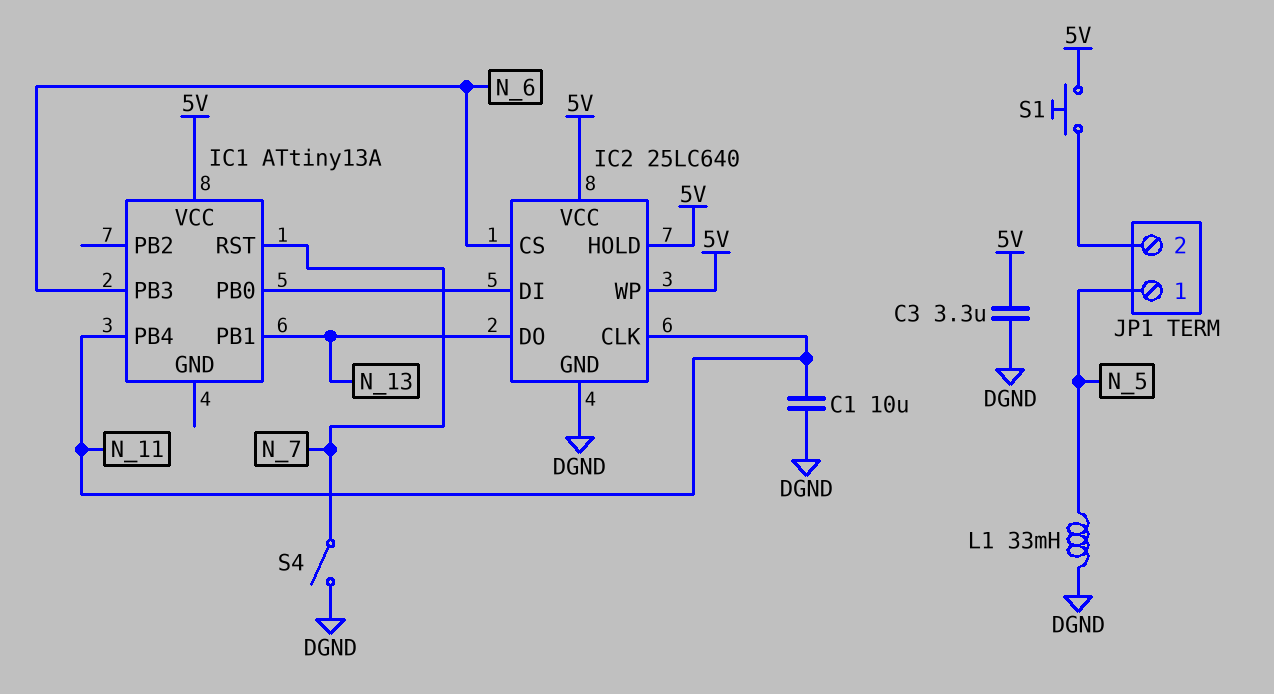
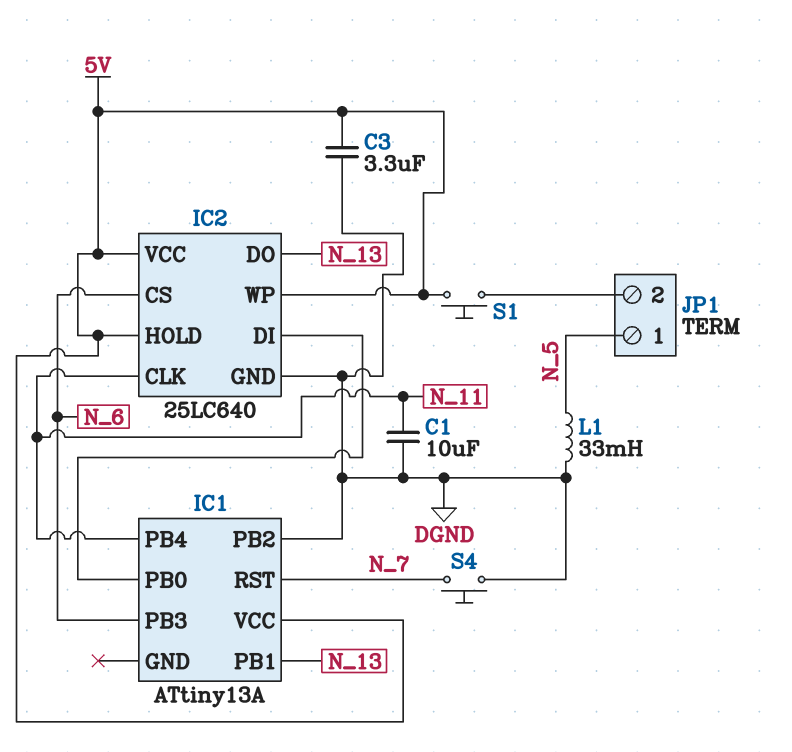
IC1 pin PB2: none -> DGND
S4: switch (DGND, N_7) -> button (DGND, N_7)

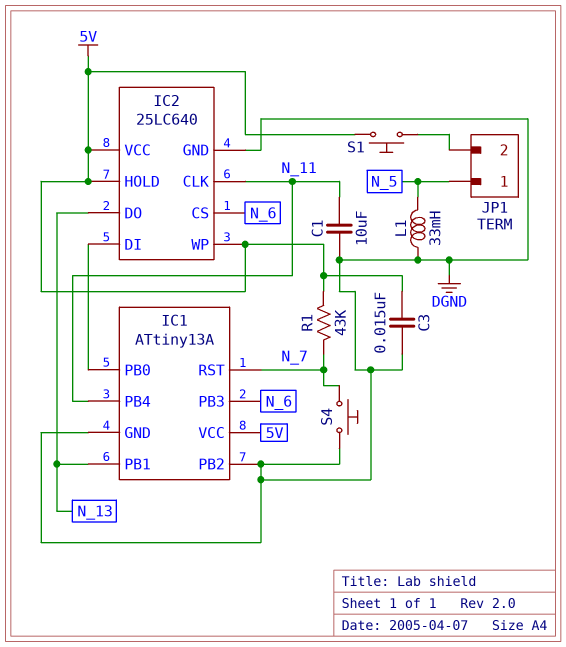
C3: 3.3uF (5V, DGND) -> 15nF (5V, DGND)
IC1 pin GND: none -> DGND
R1: none -> 43k (5V, N_7)

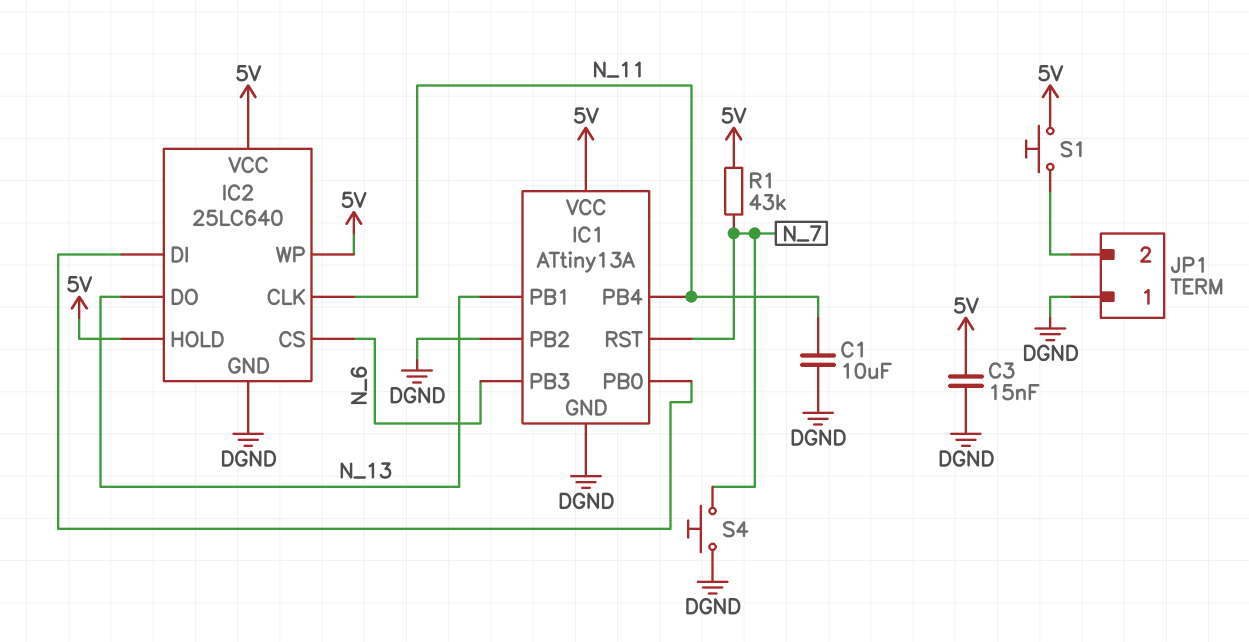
JP1 pin 1: N_5 -> DGND
L1: 33mH (DGND, N_5) -> none

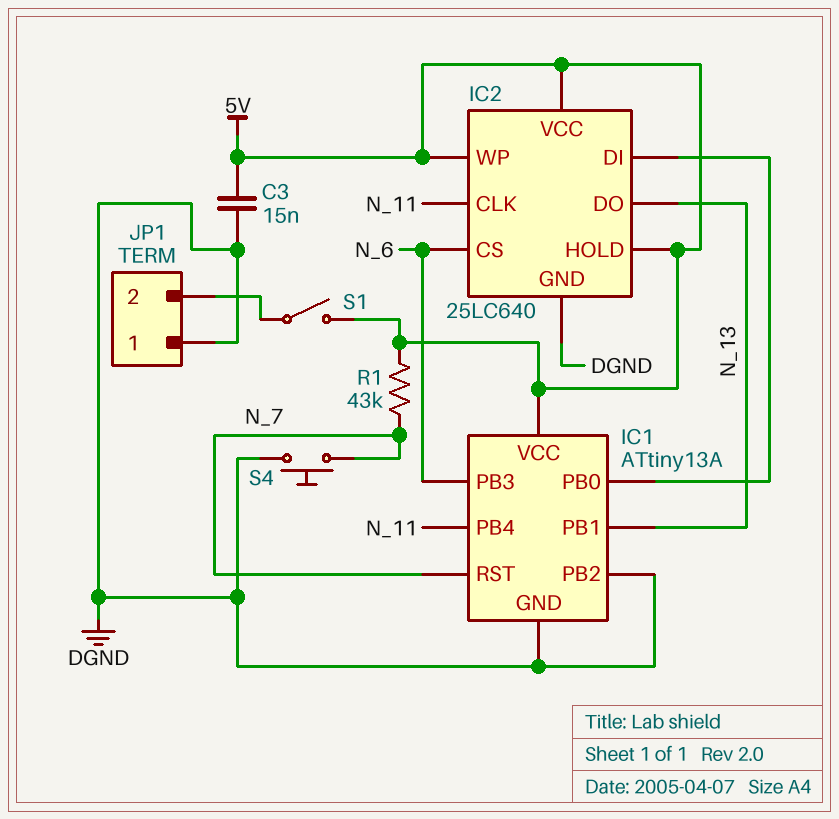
C1: 10uF (DGND, N_11) -> none
S1: button (5V, JP1/2) -> switch (5V, JP1/2)

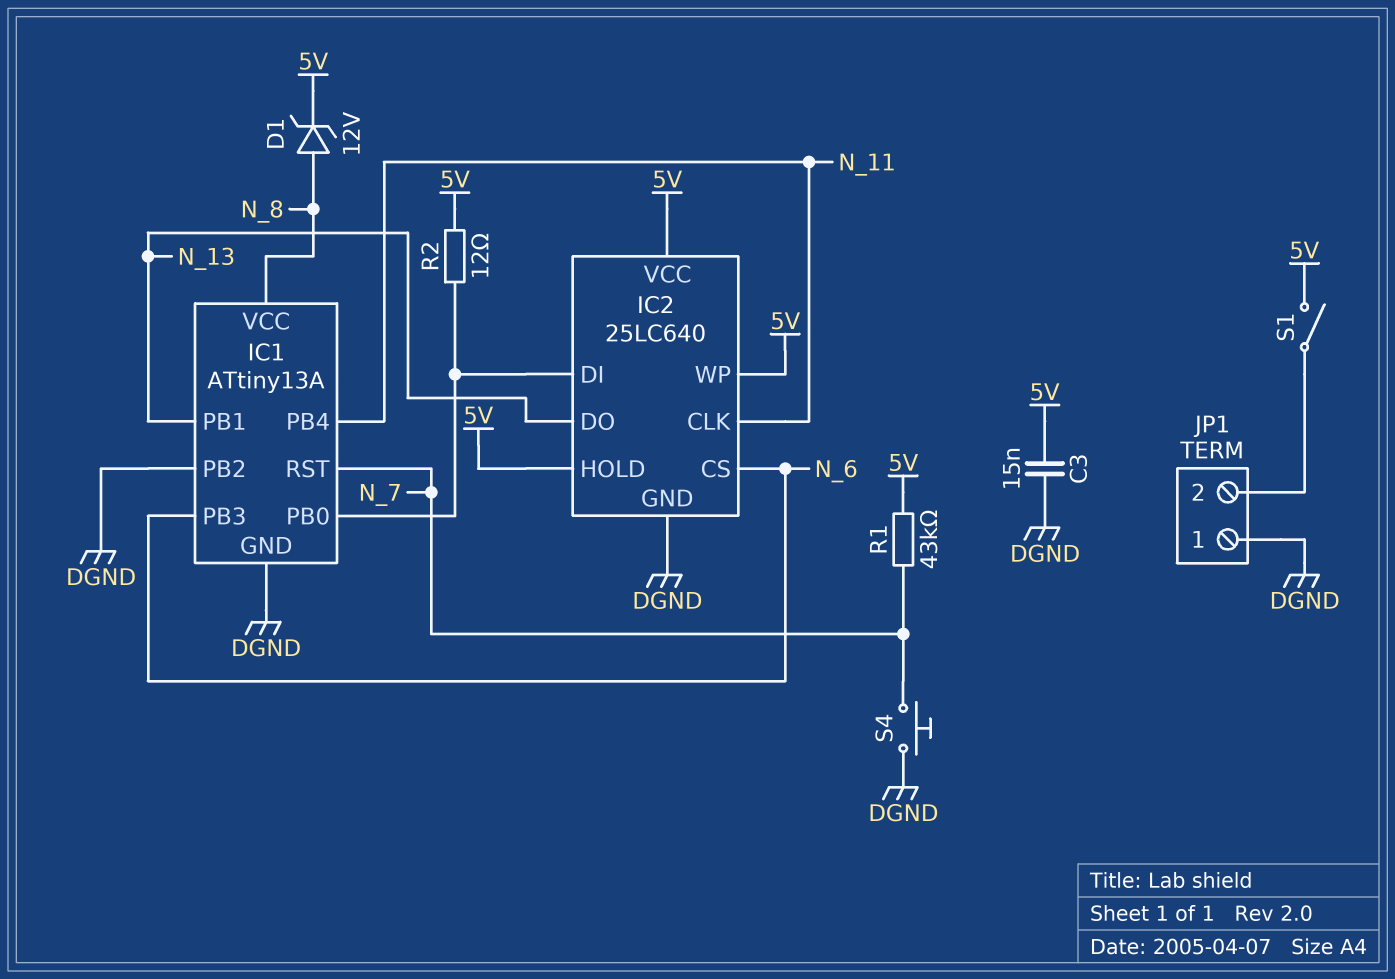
D1: none -> zener 12V (A N_8, K 5V)
IC1 pin VCC: 5V -> N_8
R2: none -> 12 (5V, IC1/PB0)

